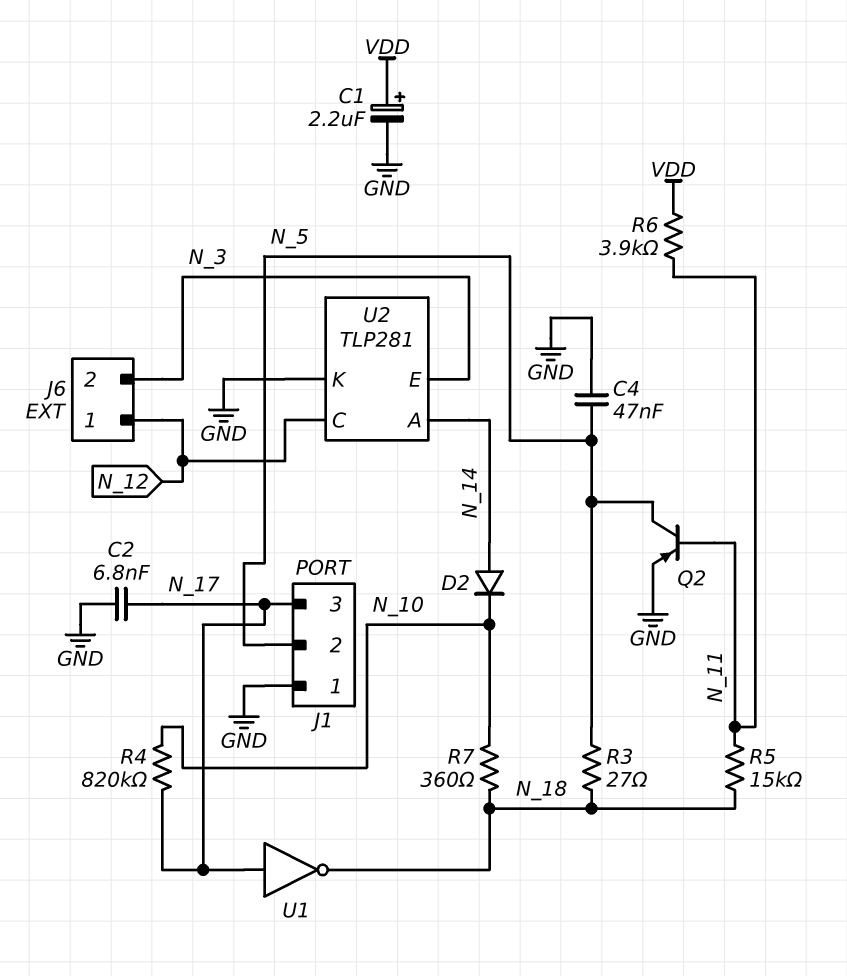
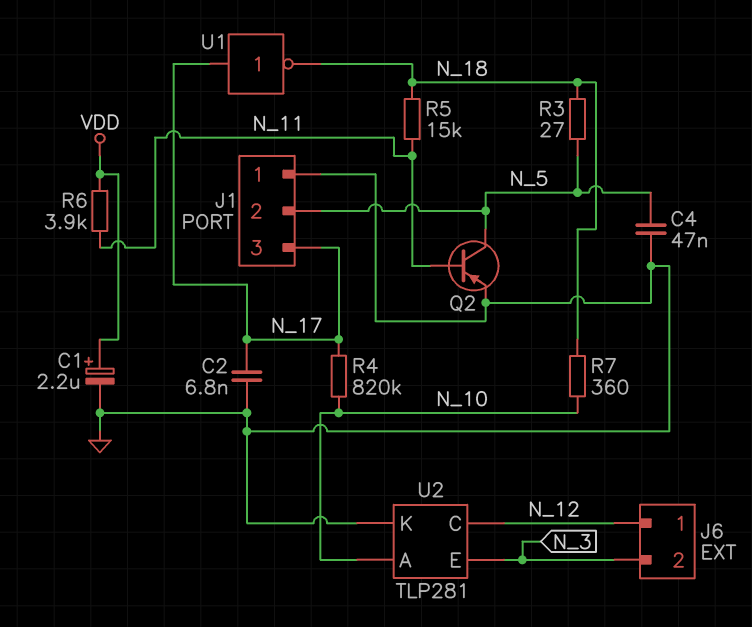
D2: diode (A N_14, K N_10) -> none
U2 pin A: N_14 -> N_10

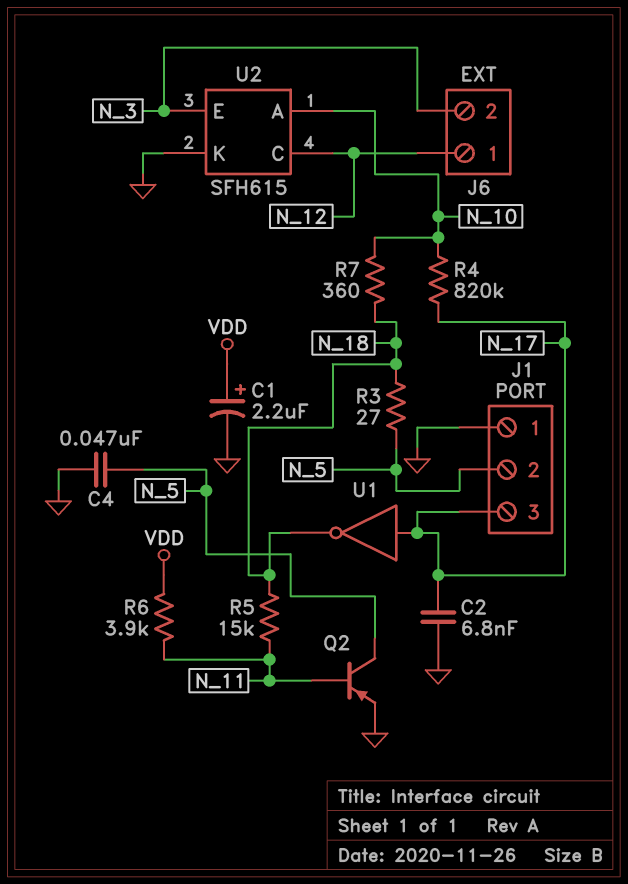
U2: TLP281 -> SFH615

